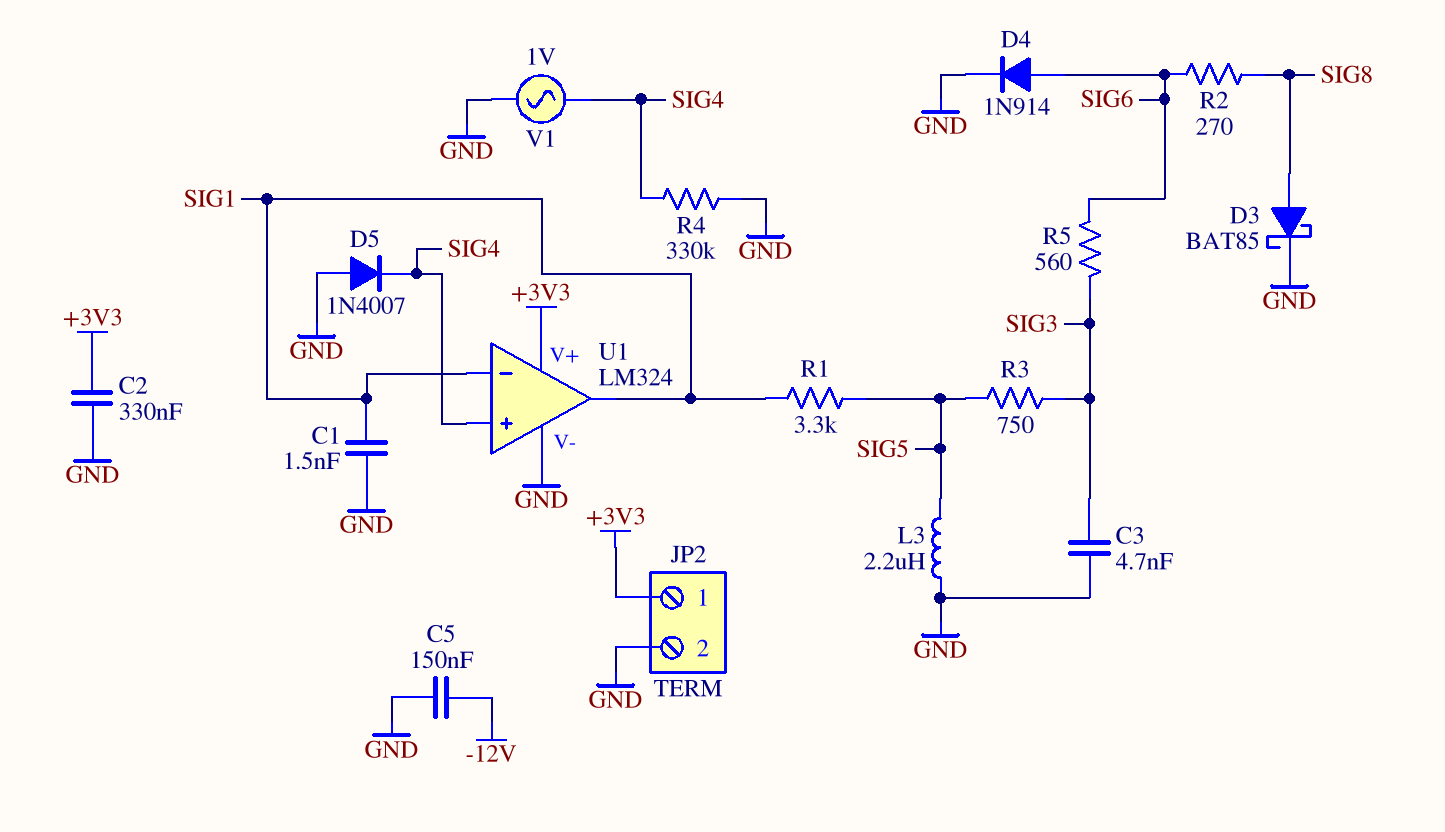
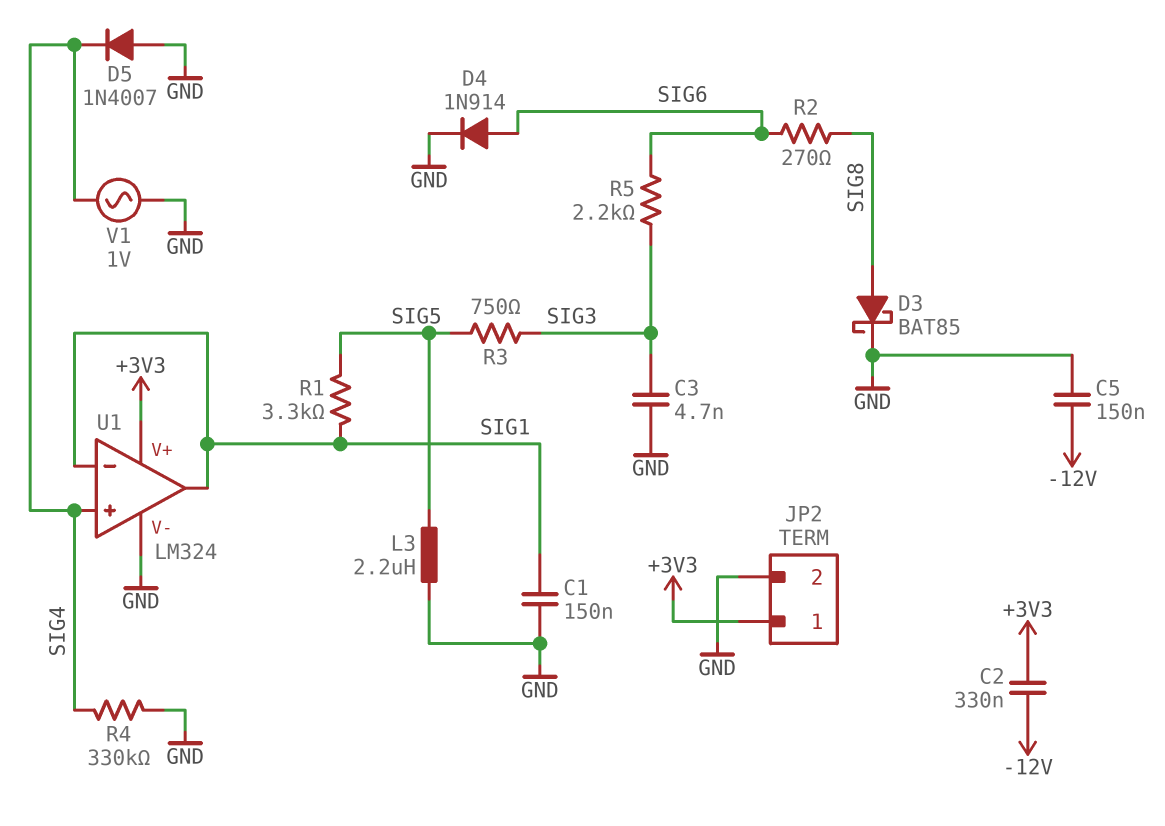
C1: 1.5nF (GND, SIG1) -> 150nF (GND, SIG1)
C2: 330nF (+3V3, GND) -> 330nF (+3V3, -12V)
R5: 560 (SIG3, SIG6) -> 2.2k (SIG3, SIG6)

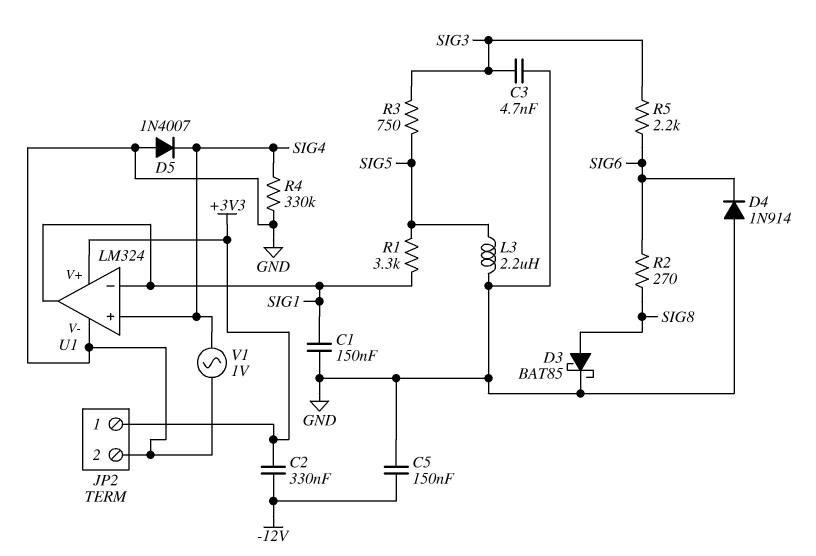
D4: diode 1N914 (A SIG6, K GND) -> diode 1N914 (A GND, K SIG6)

